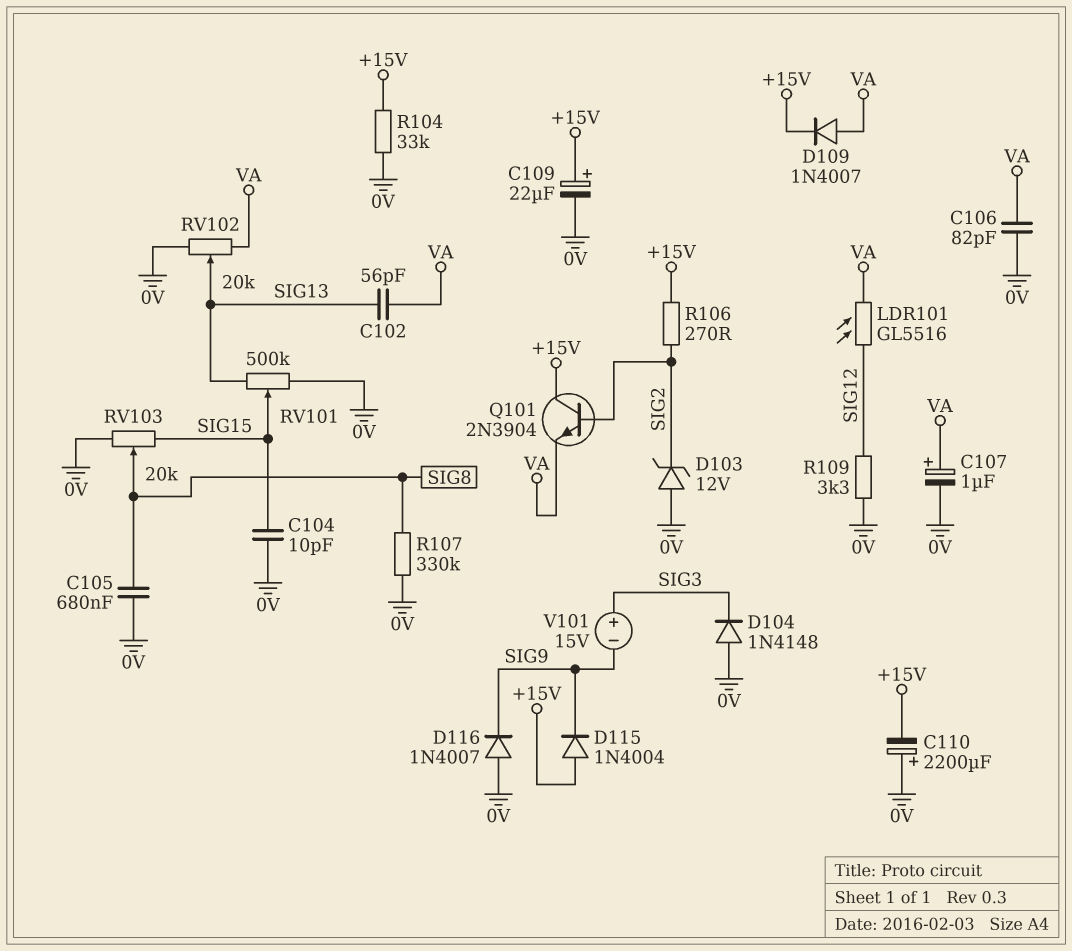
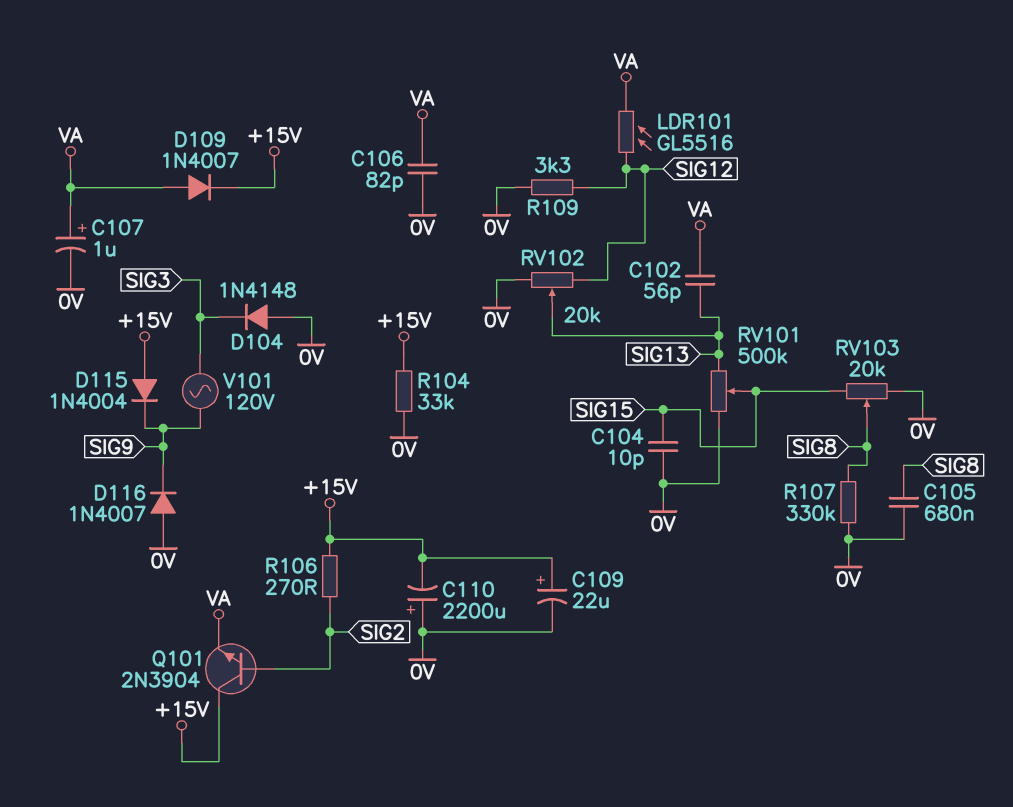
D103: zener 12V (A 0V, K SIG2) -> none
RV102: 20k (0V, VA, wiper SIG13) -> 20k (0V, SIG12, wiper SIG13)
V101: 15V (plus SIG3, minus SIG9) -> AC 120V (SIG3, SIG9)

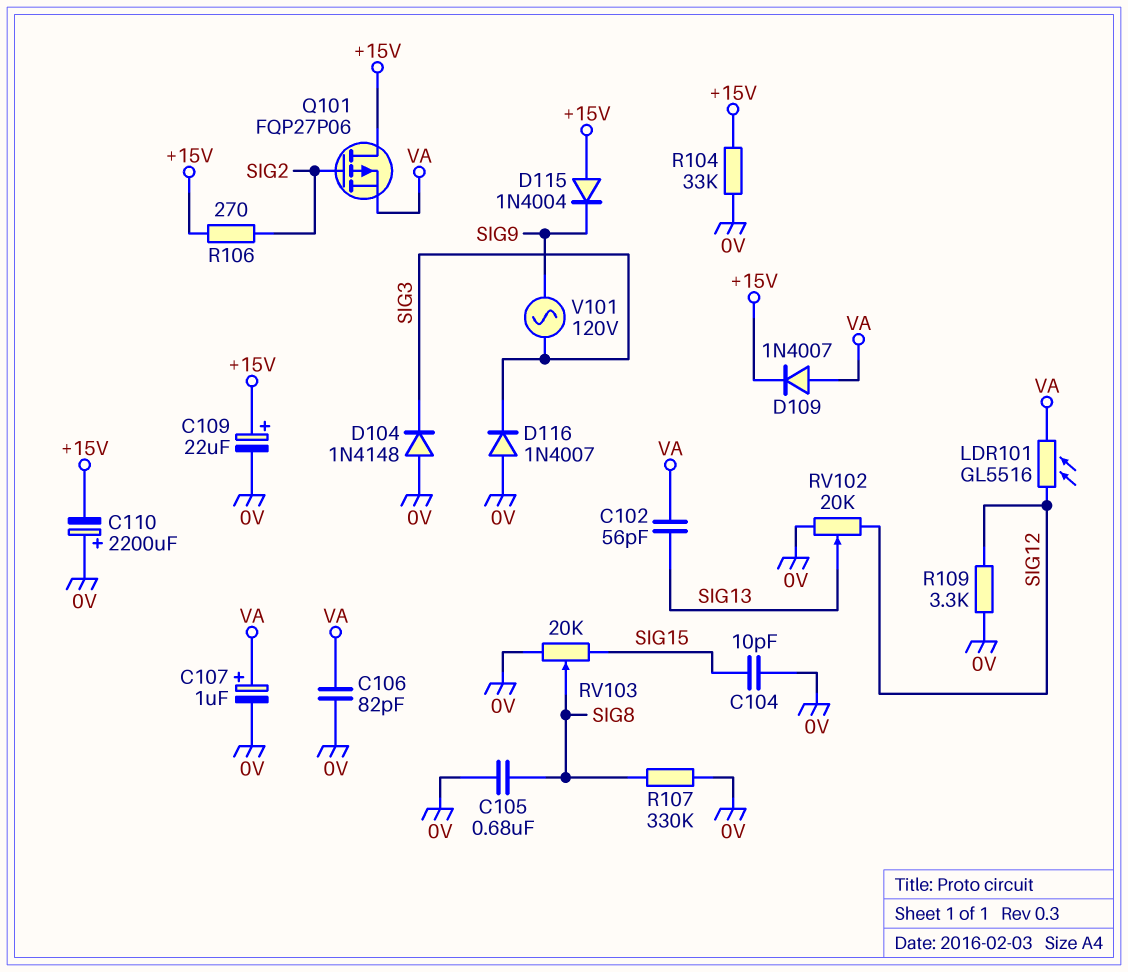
D116: diode 1N4007 (A 0V, K SIG9) -> diode 1N4007 (A 0V, K SIG3)
Q101: NPN 2N3904 (B SIG2, C +15V, E VA) -> PMOS FQP27P06 (G SIG2, D +15V, S VA)
RV101: 500k (0V, SIG13, wiper SIG15) -> none

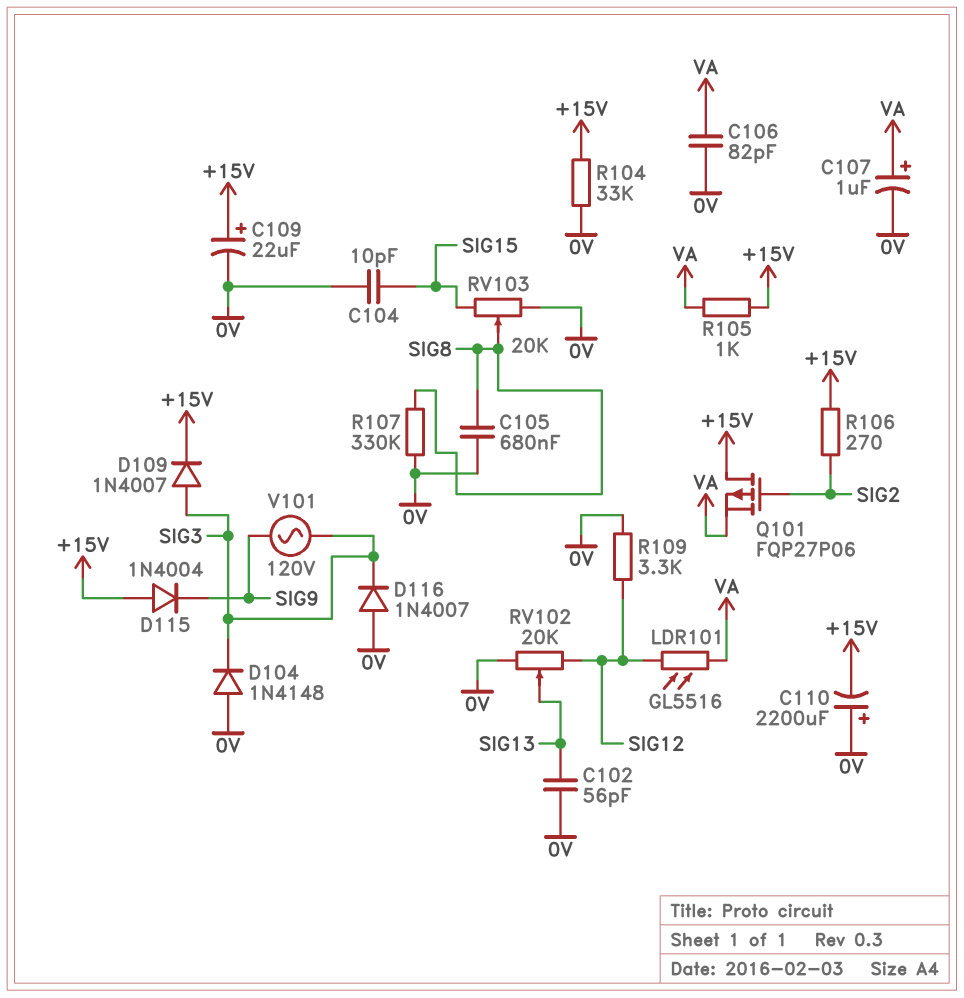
C102: 56pF (SIG13, VA) -> 56pF (0V, SIG13)
D109: diode 1N4007 (A VA, K +15V) -> diode 1N4007 (A SIG3, K +15V)
R105: none -> 1k (+15V, VA)

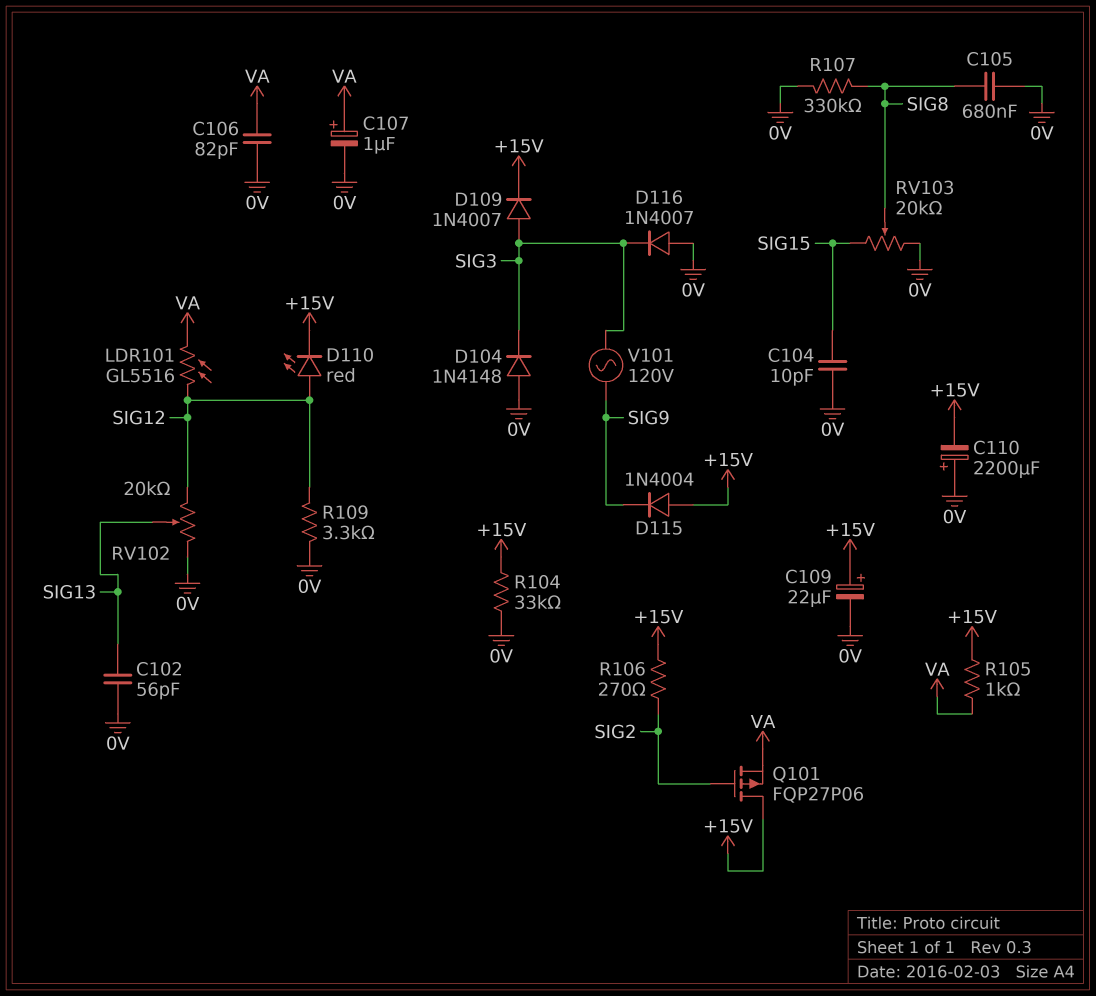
D110: none -> LED red (A SIG12, K +15V)

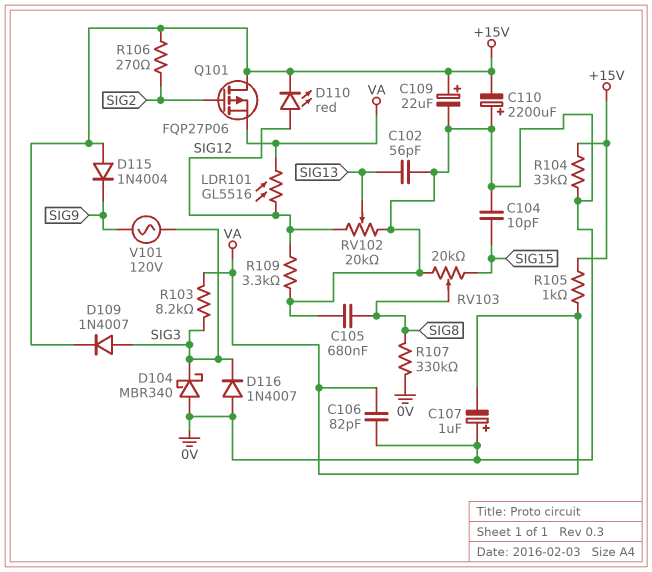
C107: 1uF (plus VA, minus 0V) -> 1uF (plus 0V, minus VA)
D104: diode 1N4148 (A 0V, K SIG3) -> schottky MBR340 (A 0V, K SIG3)
R103: none -> 8.2k (SIG3, VA)

